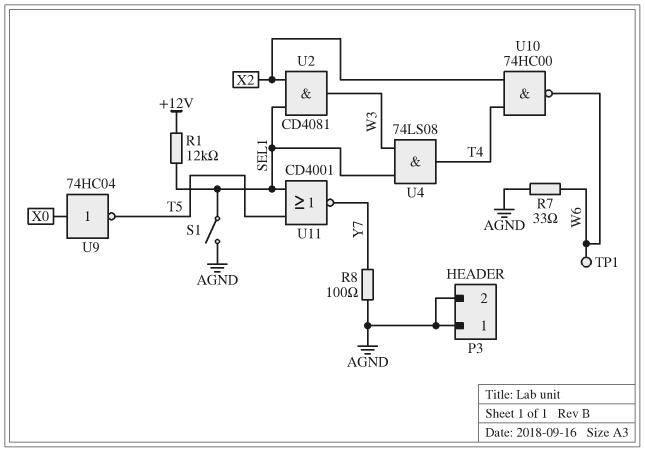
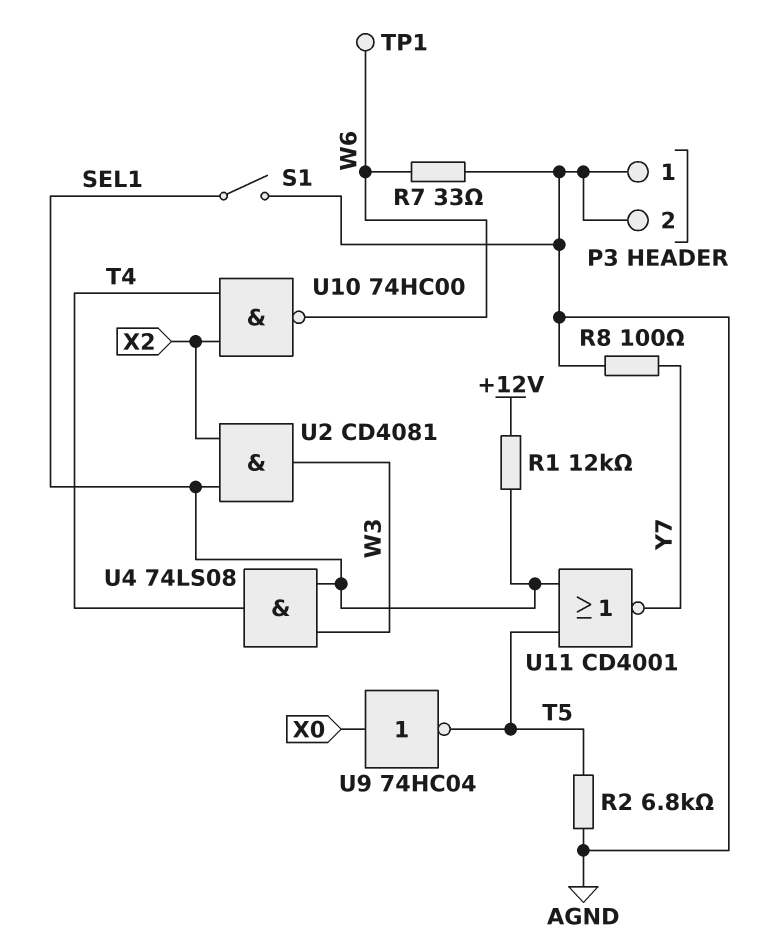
R2: none -> 6.8k (AGND, T5)

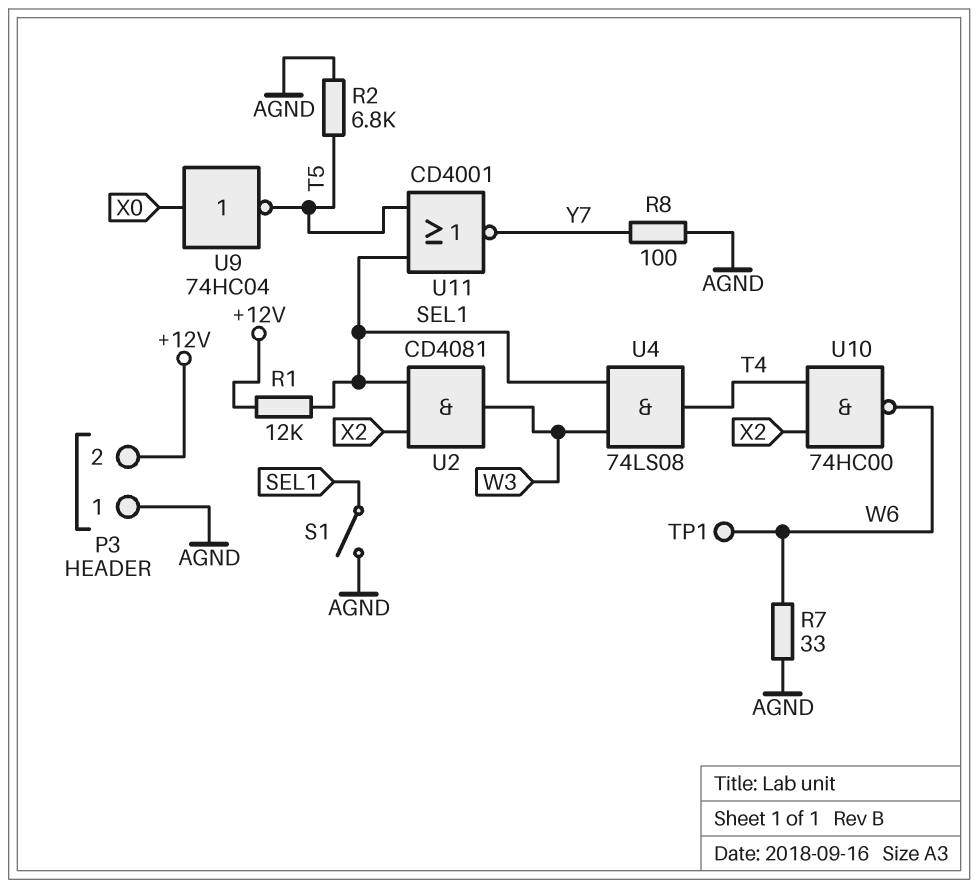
P3 pin 2: AGND -> +12V

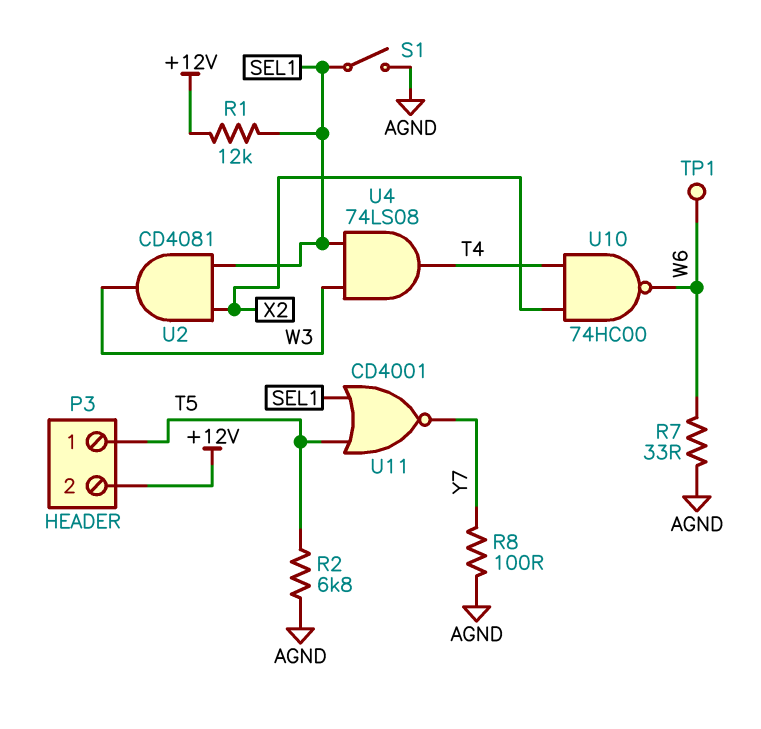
P3 pin 1: AGND -> T5
U9: NOT 74HC04 (in X0, out T5) -> none

